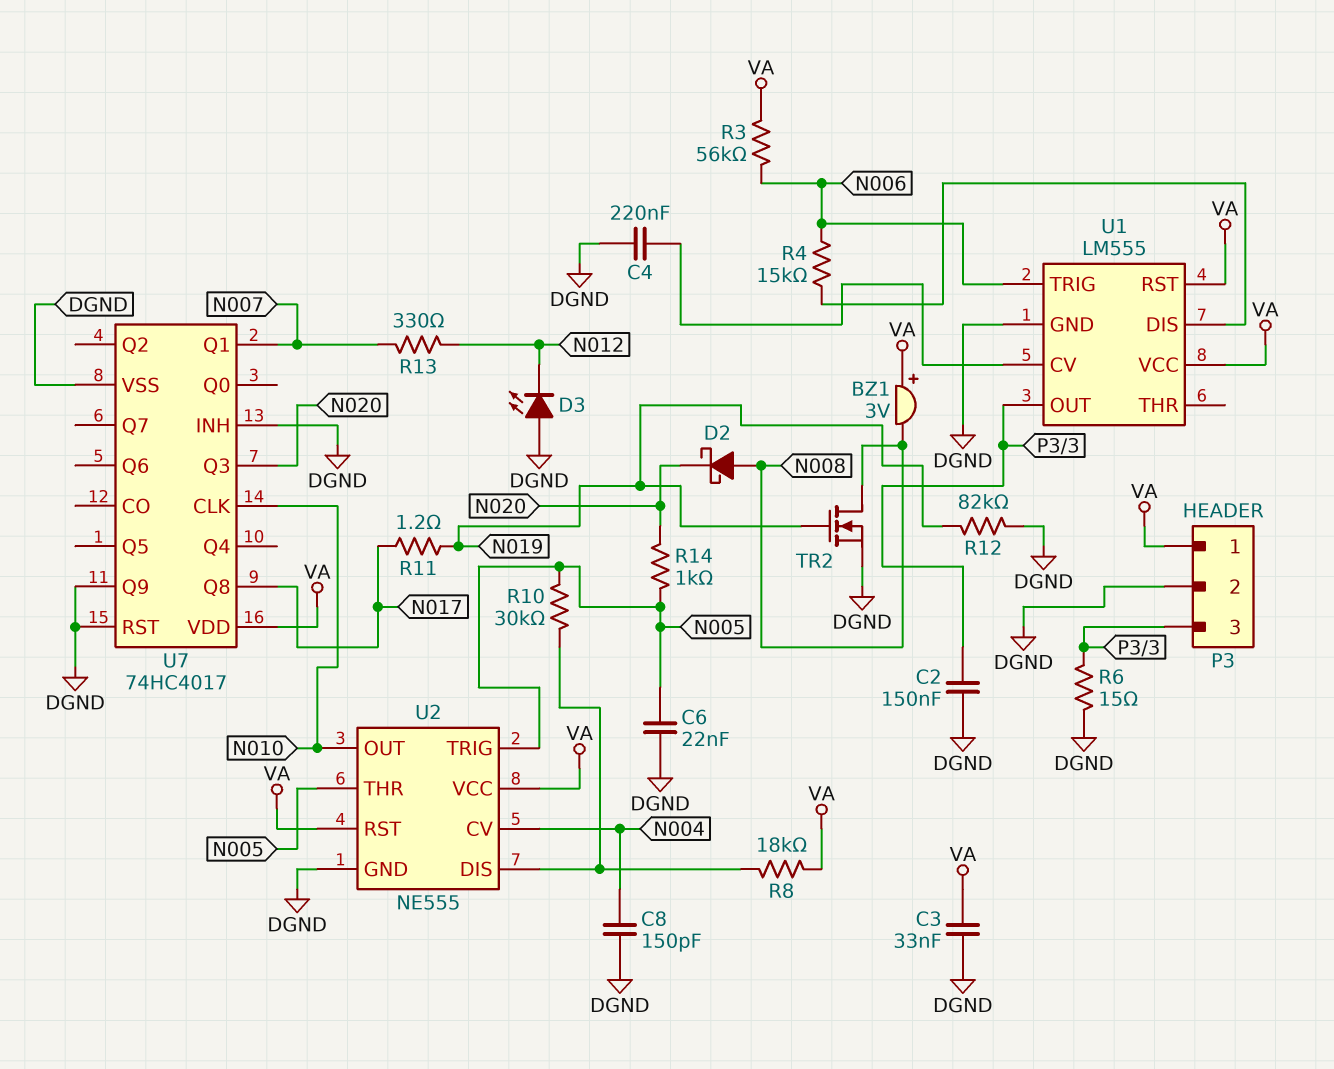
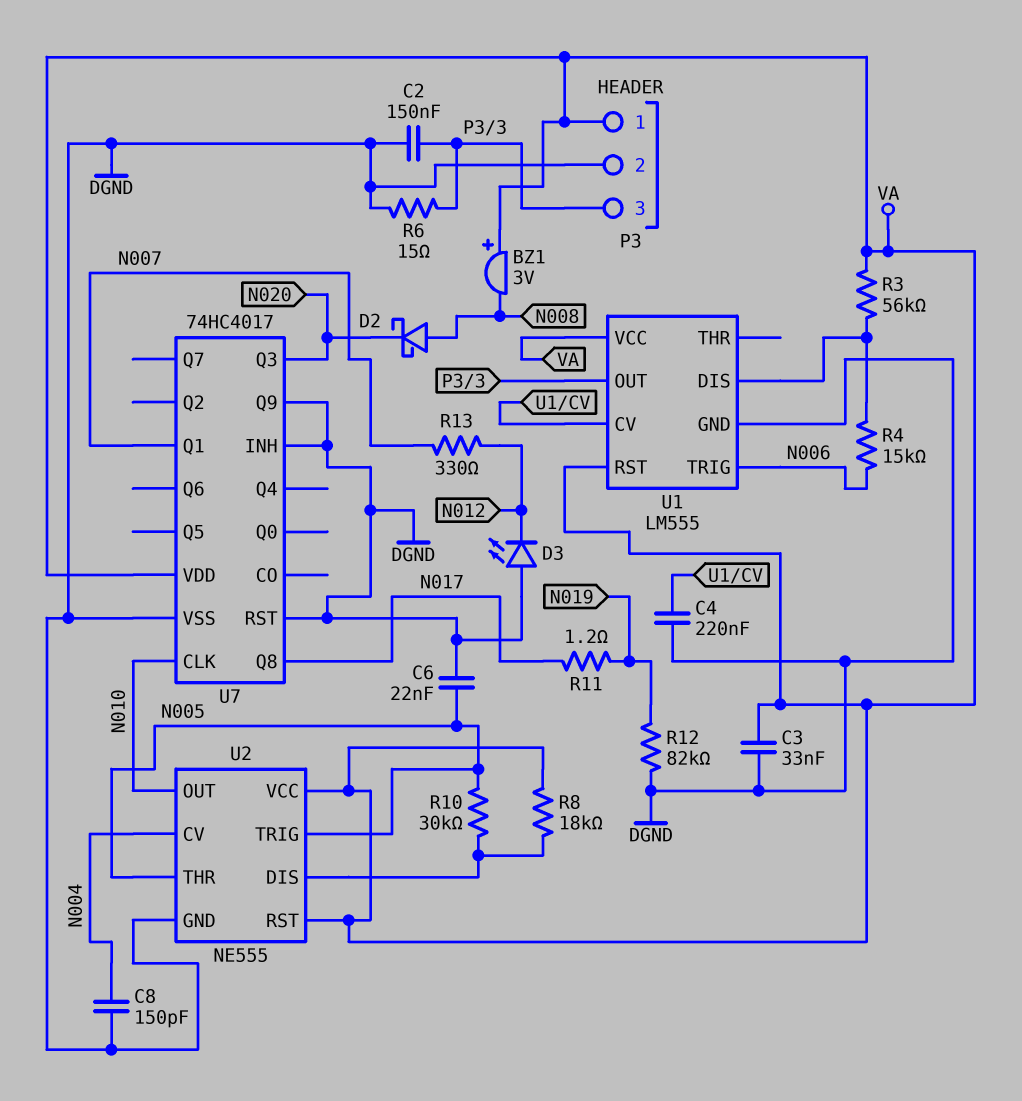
R3: 56k (N006, VA) -> 56k (U1/DIS, VA)
R14: 1k (N005, N020) -> none
TR2: NMOS (G N019, D N008, S DGND) -> none

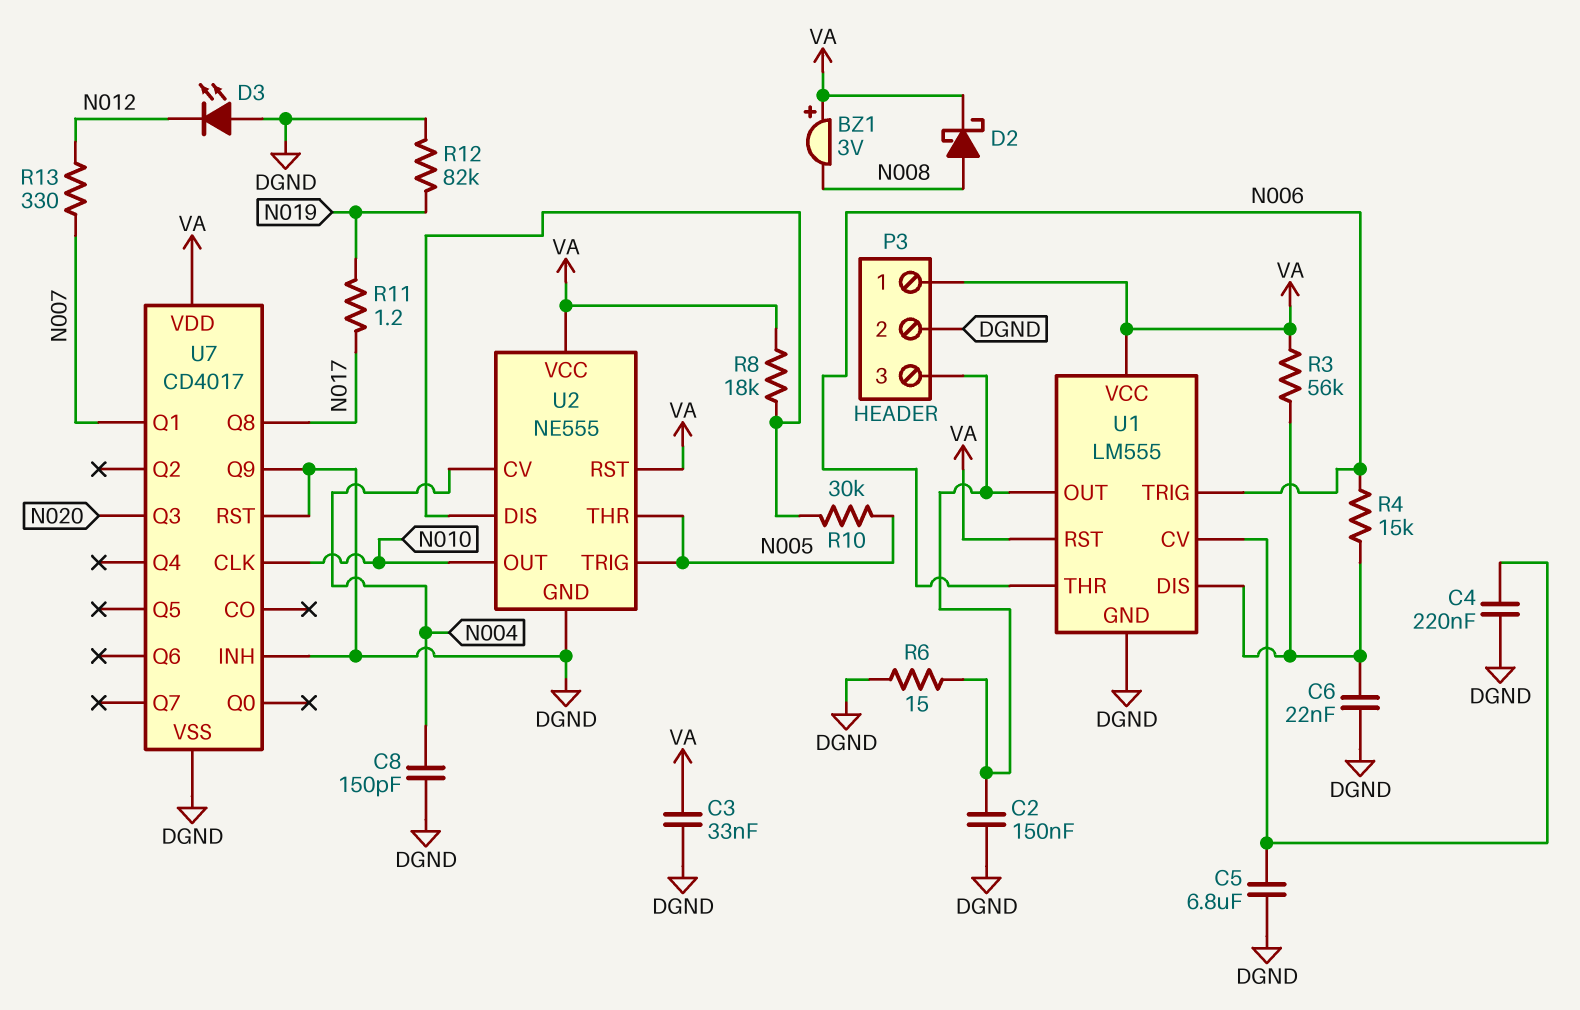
C5: none -> 6.8uF (DGND, U1/CV)
C6: 22nF (DGND, N005) -> 22nF (DGND, U1/DIS)
D2: schottky (A N008, K N020) -> schottky (A N008, K VA)
U1 pin THR: none -> N006
U7: 74HC4017 -> CD4017

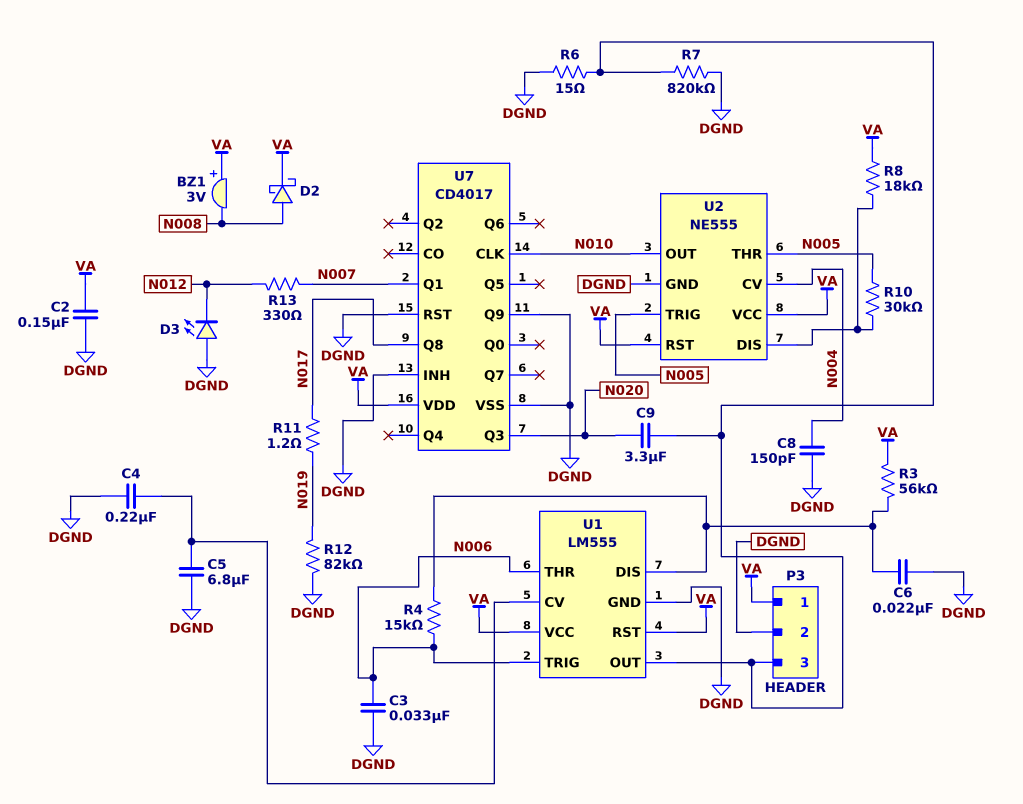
C2: 150nF (DGND, P3/3) -> 150nF (DGND, VA)
C3: 33nF (DGND, VA) -> 33nF (DGND, N006)
C9: none -> 3.3uF (N020, P3/3)
R7: none -> 820k (DGND, P3/3)

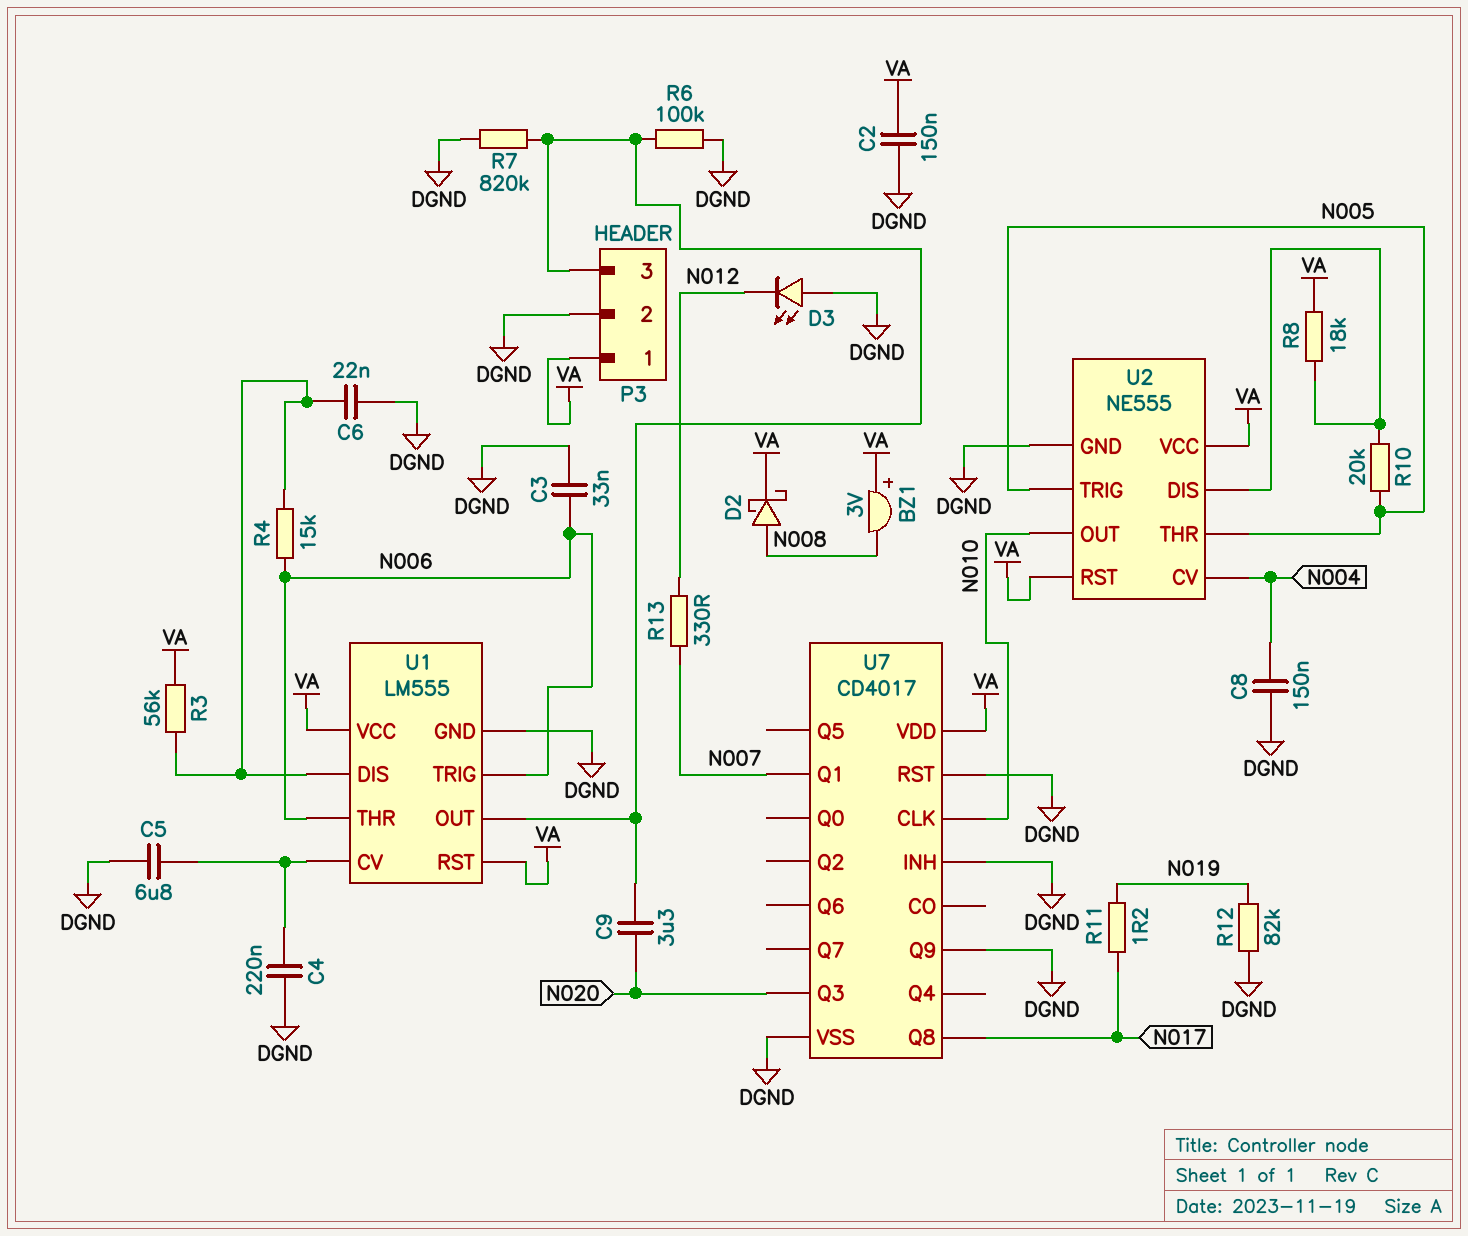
C8: 150pF (DGND, N004) -> 150nF (DGND, N004)
R6: 15 (DGND, P3/3) -> 100k (DGND, P3/3)
R10: 30k (N005, U2/DIS) -> 20k (N005, U2/DIS)

